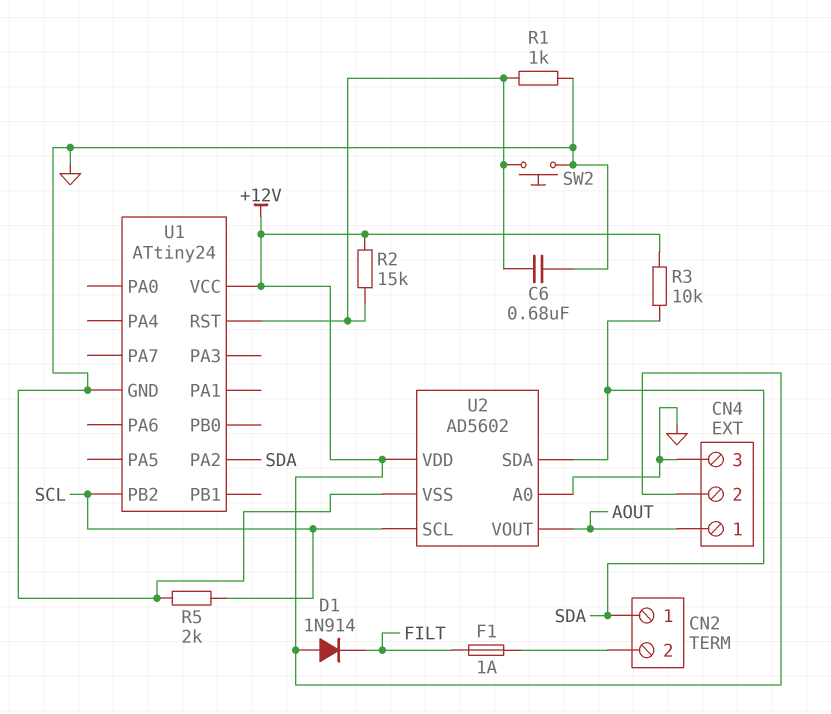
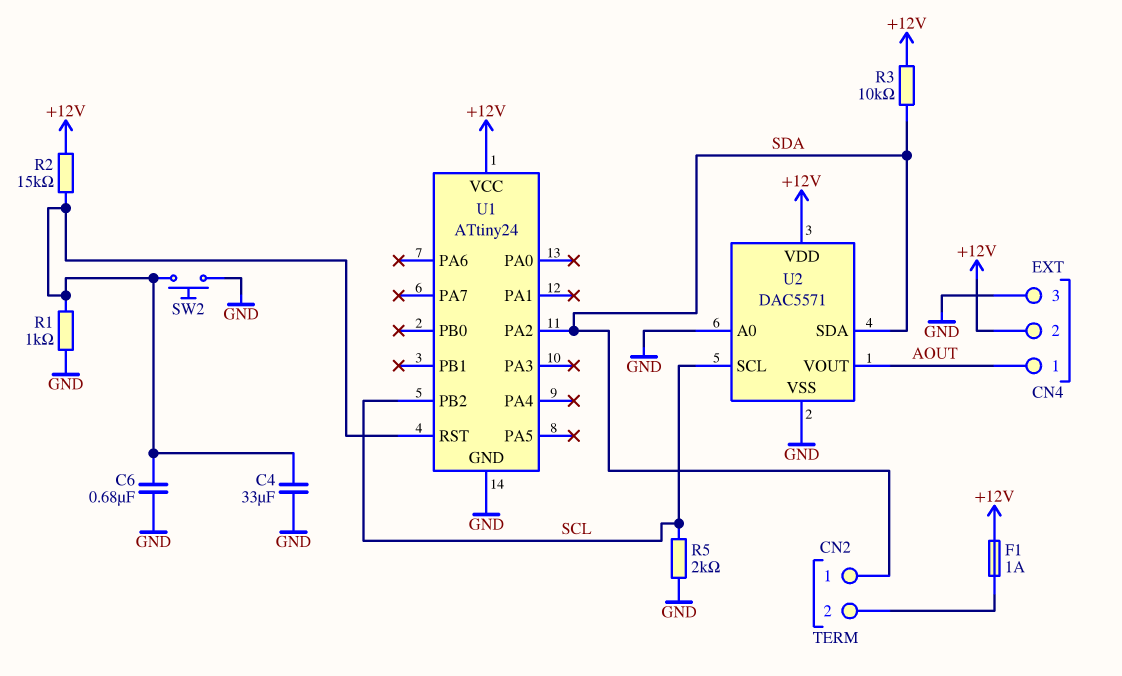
C4: none -> 33uF (GND, U1/RST)
D1: diode 1N914 (A +12V, K FILT) -> none
F1: 1A (CN2/2, FILT) -> 1A (+12V, CN2/2)
U2: AD5602 -> DAC5571

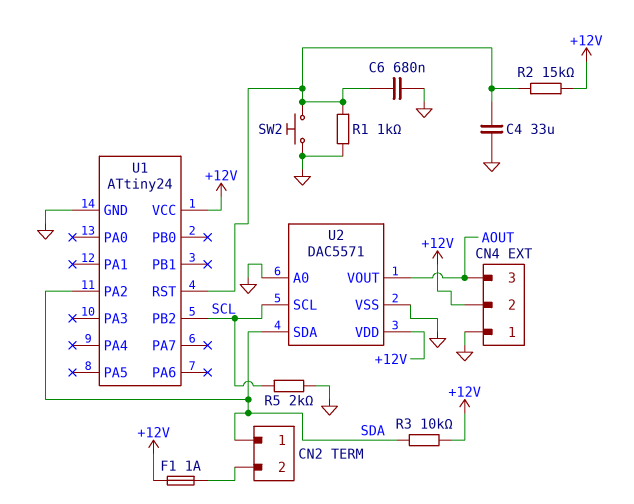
CN4 pin 1: AOUT -> GND
CN4 pin 3: GND -> AOUT

